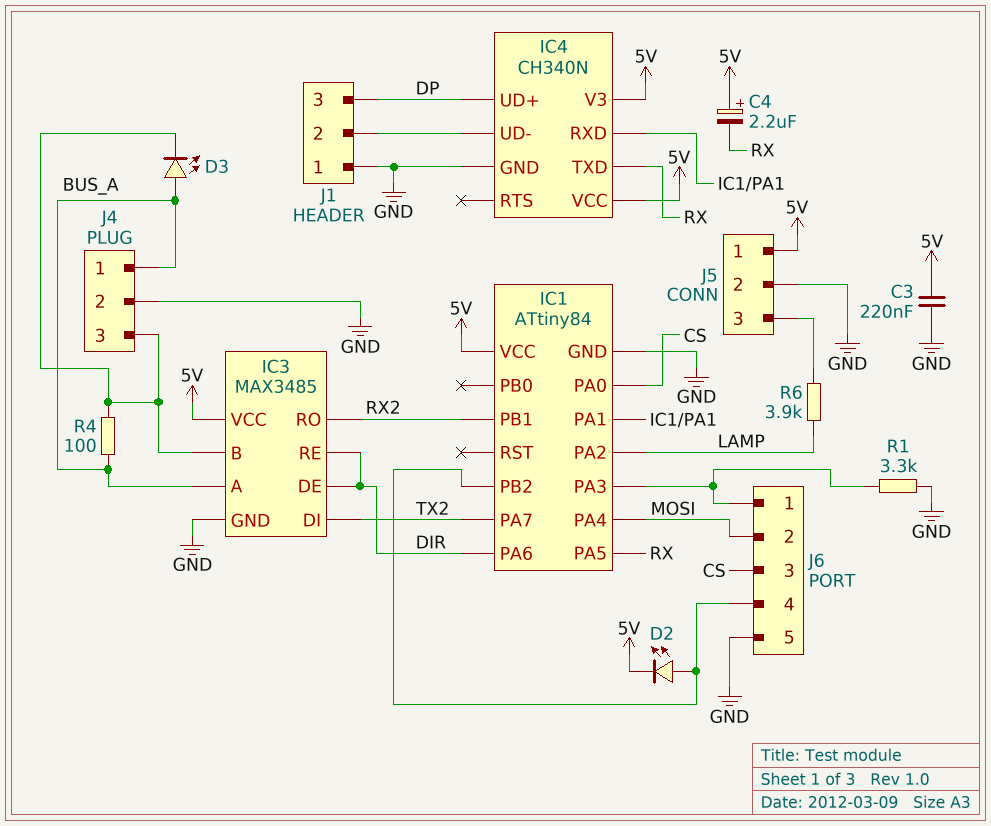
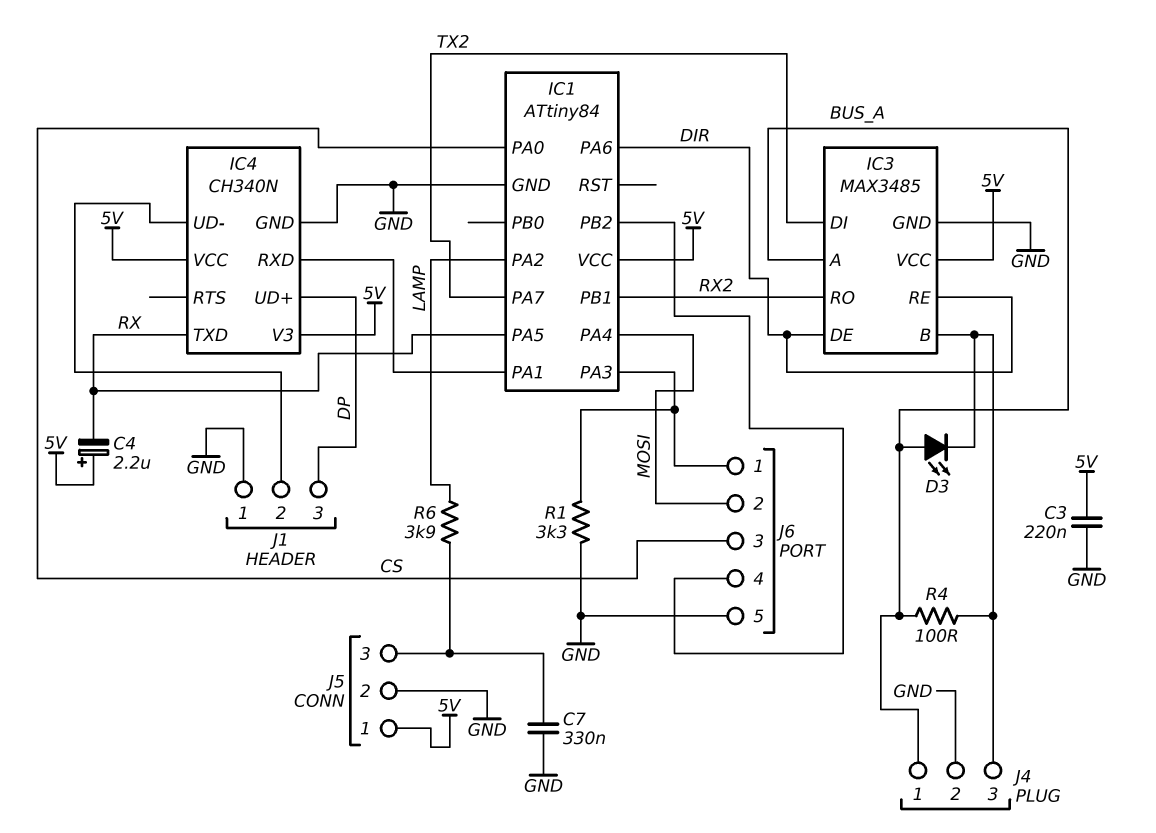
C7: none -> 330nF (GND, J5/3)
D2: LED (A IC1/PB2, K 5V) -> none

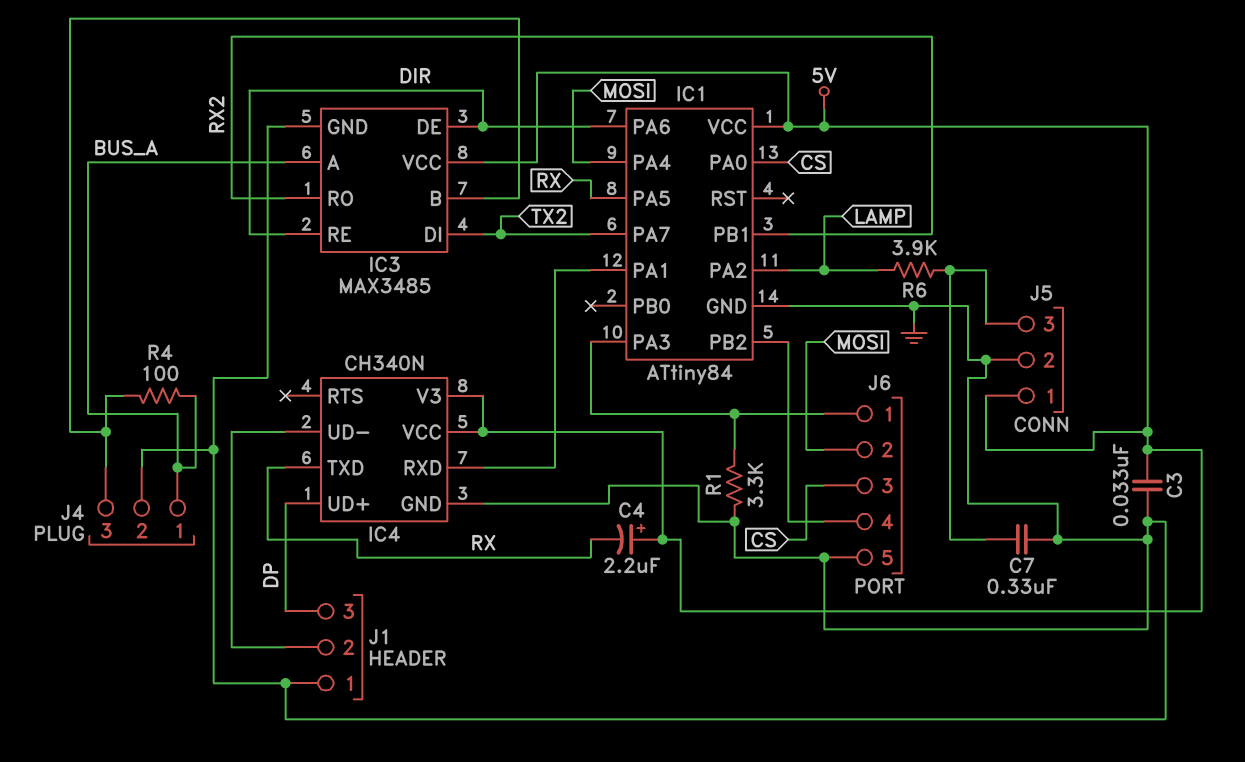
C3: 220nF (5V, GND) -> 33nF (5V, GND)
D3: LED (A BUS_A, K IC3/B) -> none

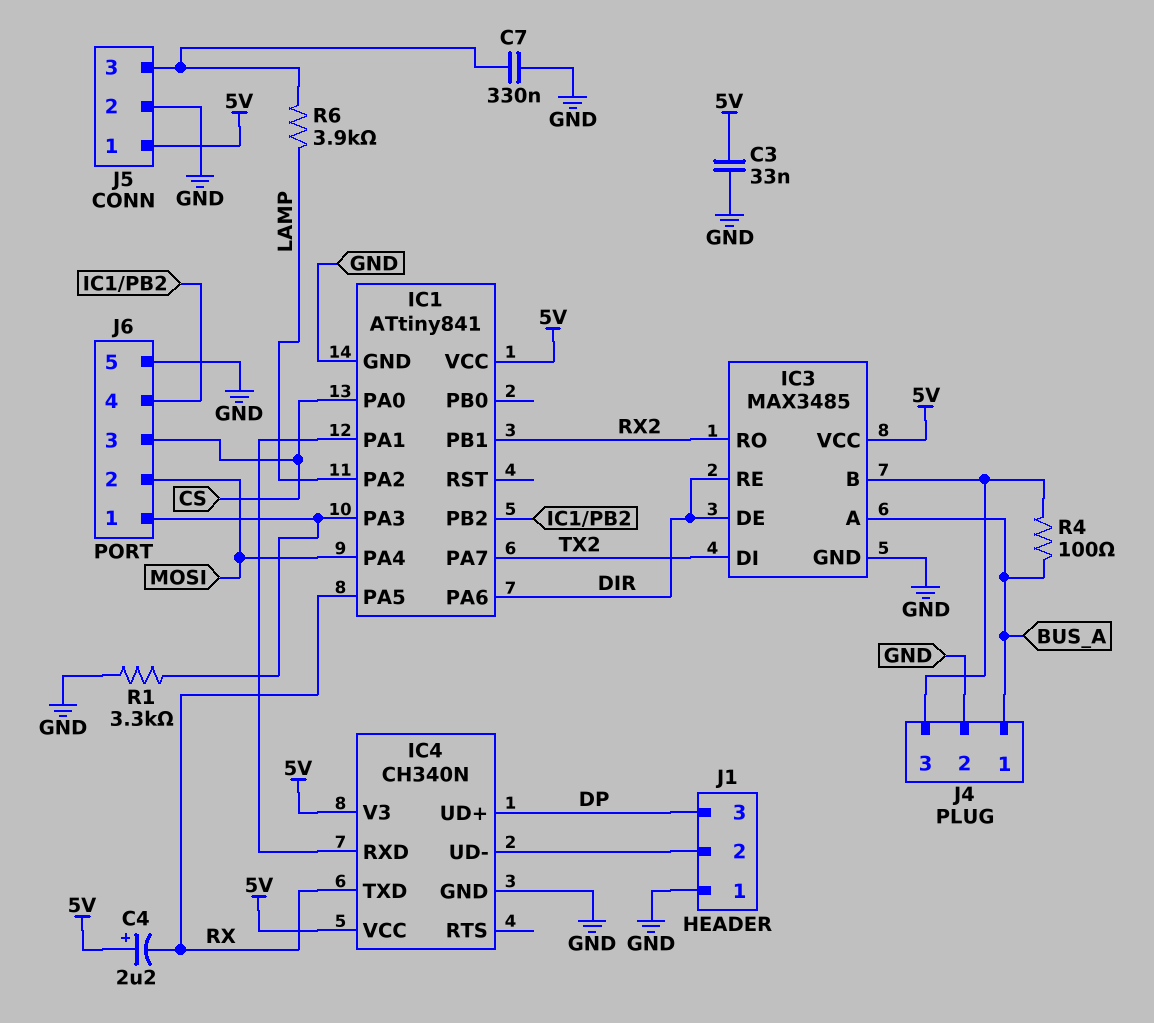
IC1: ATtiny84 -> ATtiny841

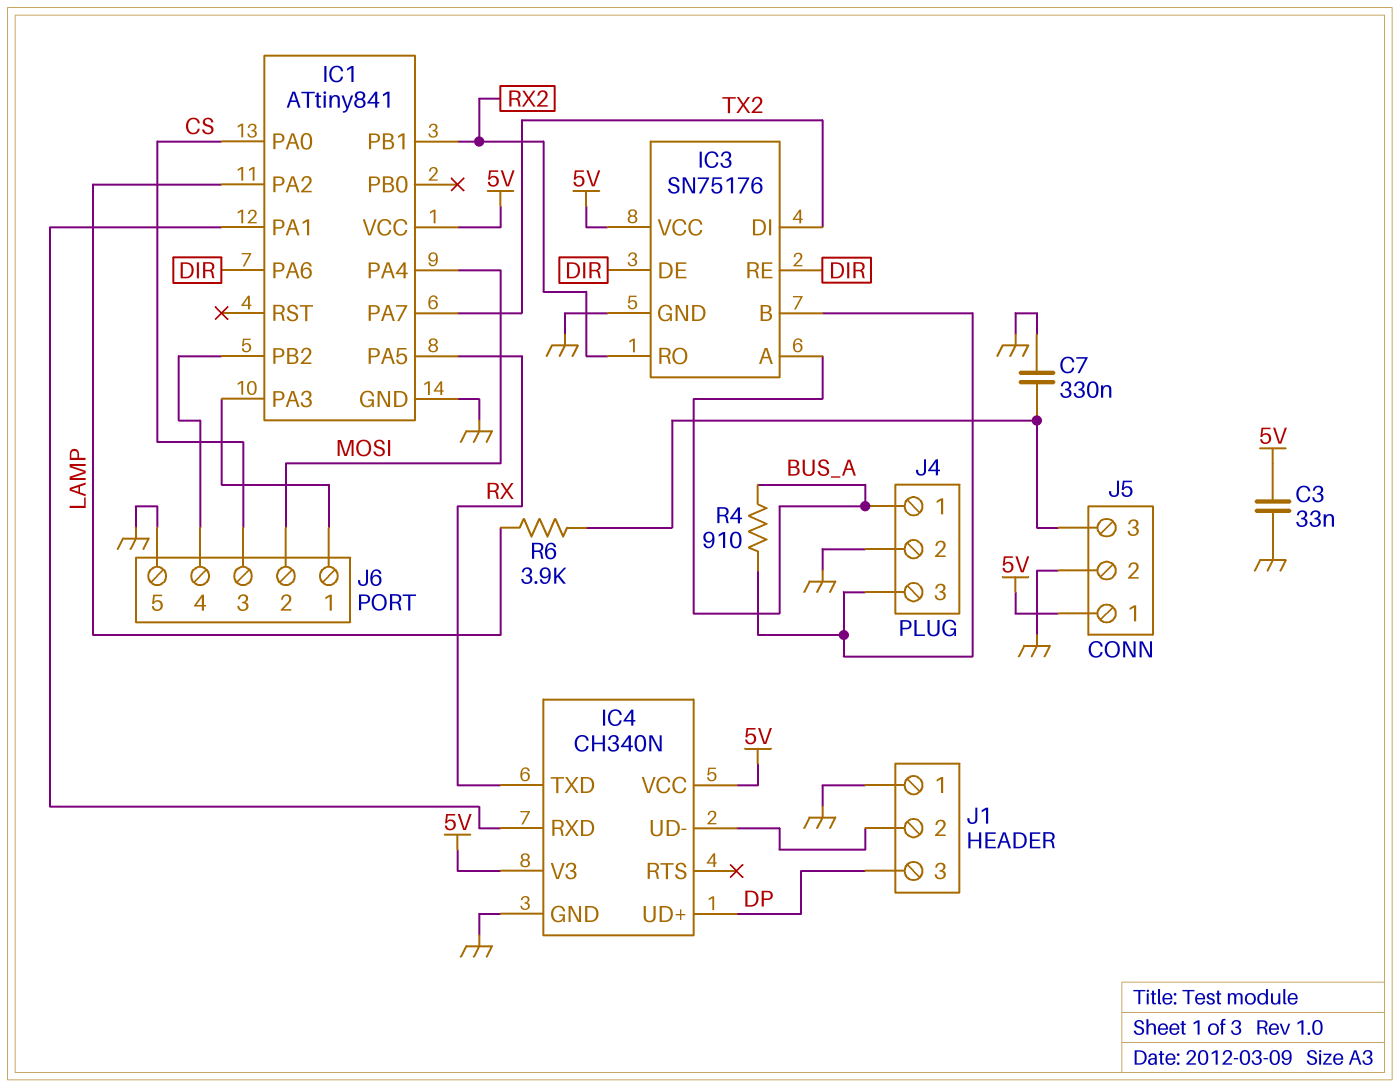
C4: 2.2uF (plus 5V, minus RX) -> none
IC3: MAX3485 -> SN75176
R1: 3.3k (GND, IC1/PA3) -> none
R4: 100 (BUS_A, IC3/B) -> 910 (BUS_A, IC3/B)

